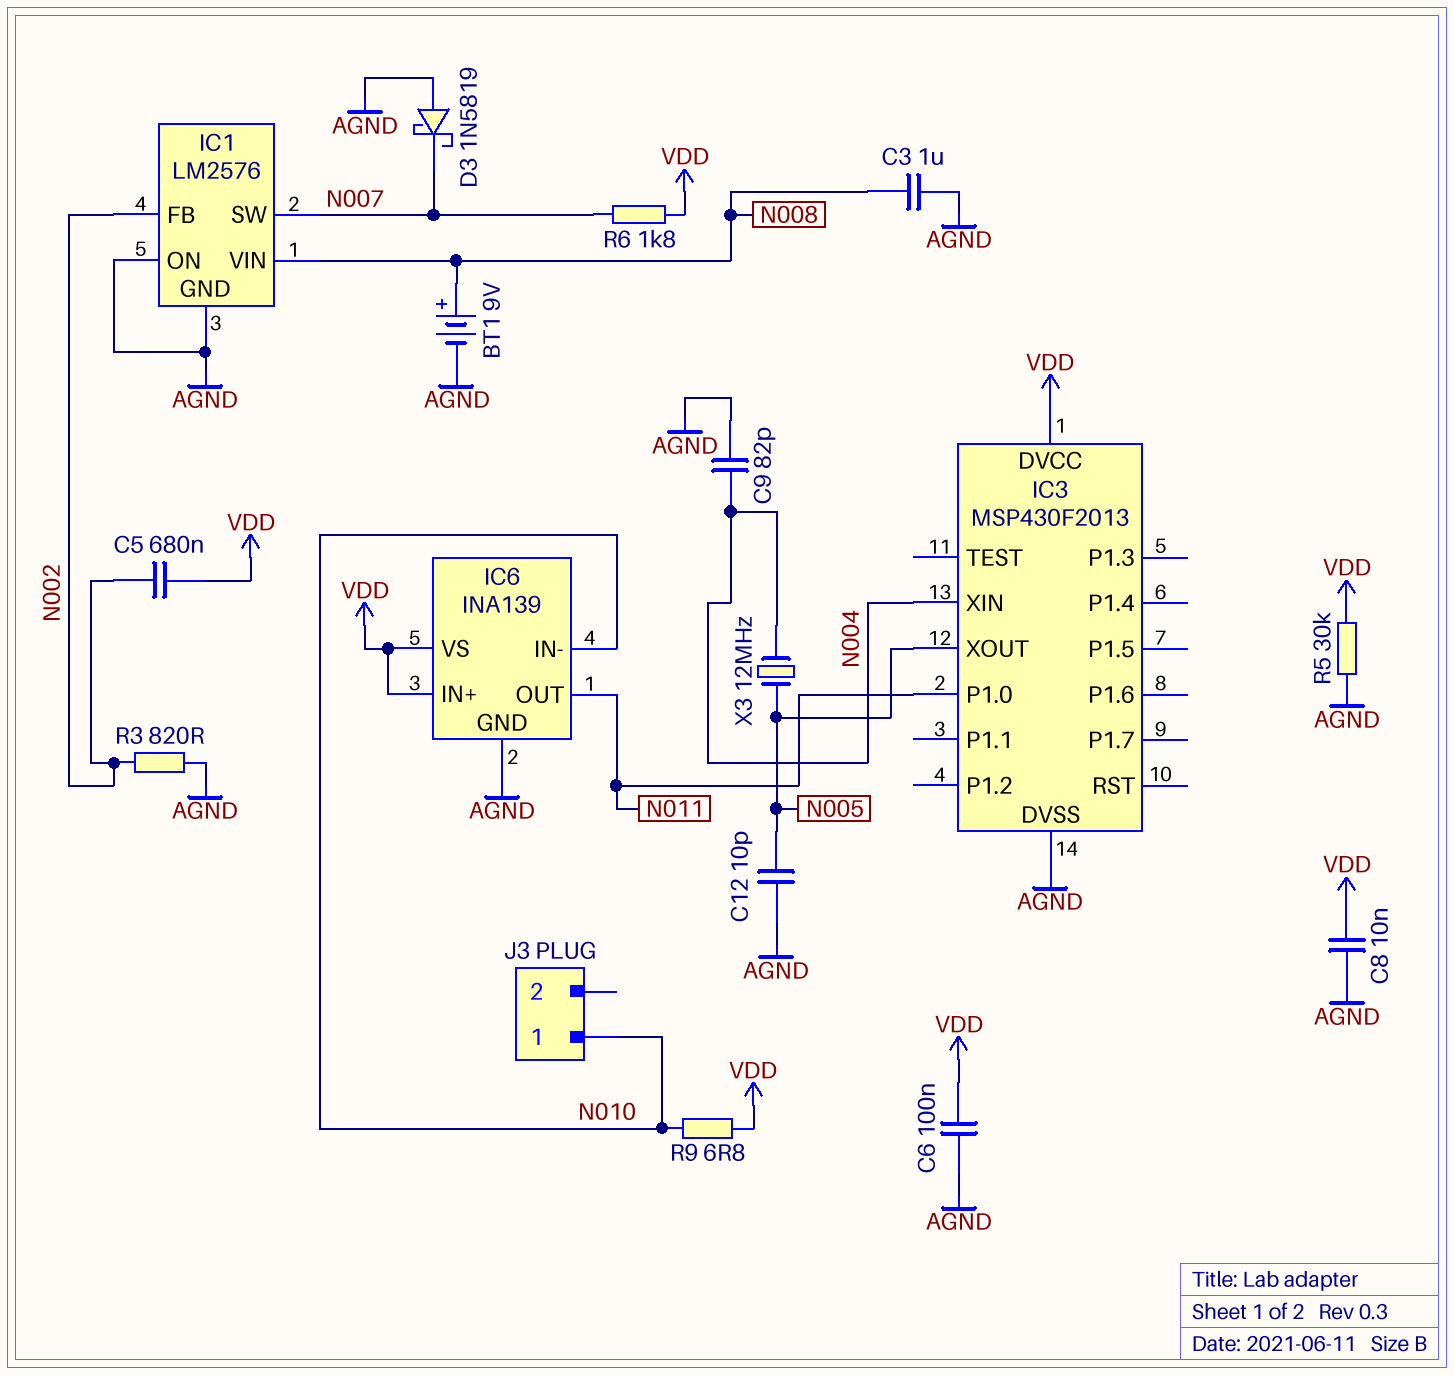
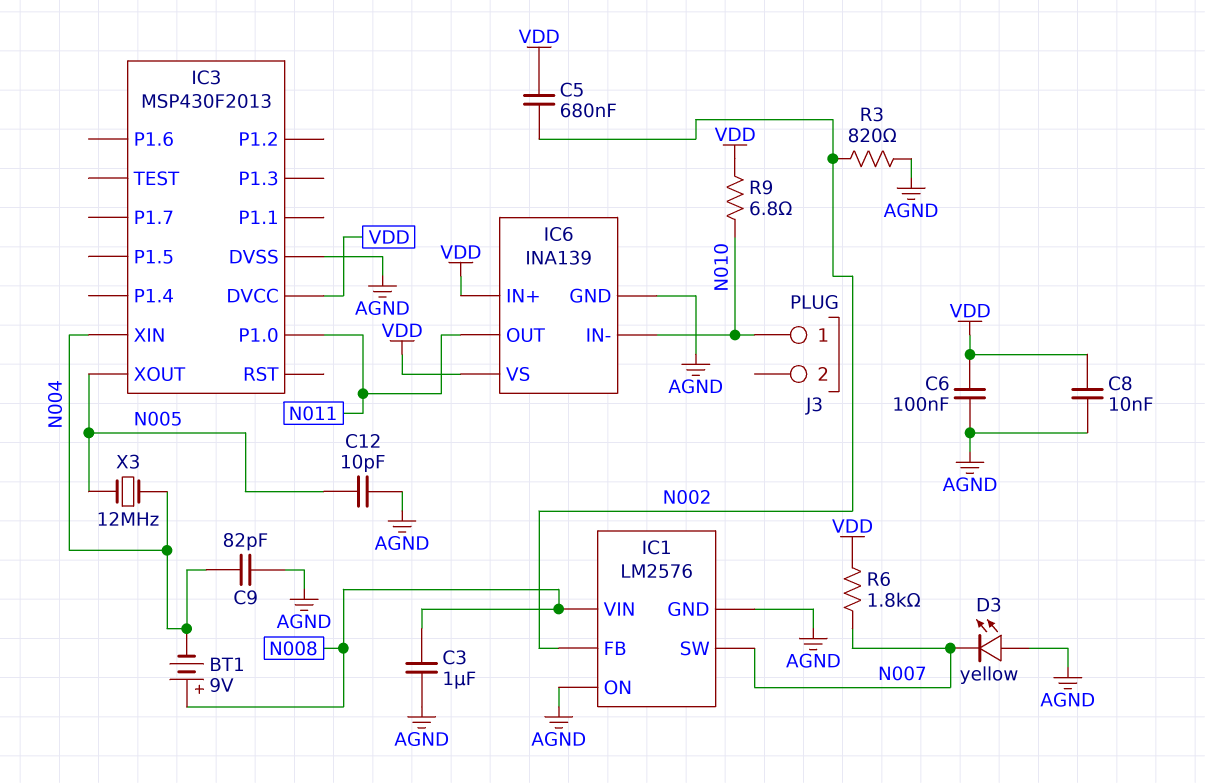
BT1: 9V (plus N008, minus AGND) -> 9V (plus N008, minus N004)
D3: schottky 1N5819 (A AGND, K N007) -> LED yellow (A AGND, K N007)
R5: 30k (AGND, VDD) -> none

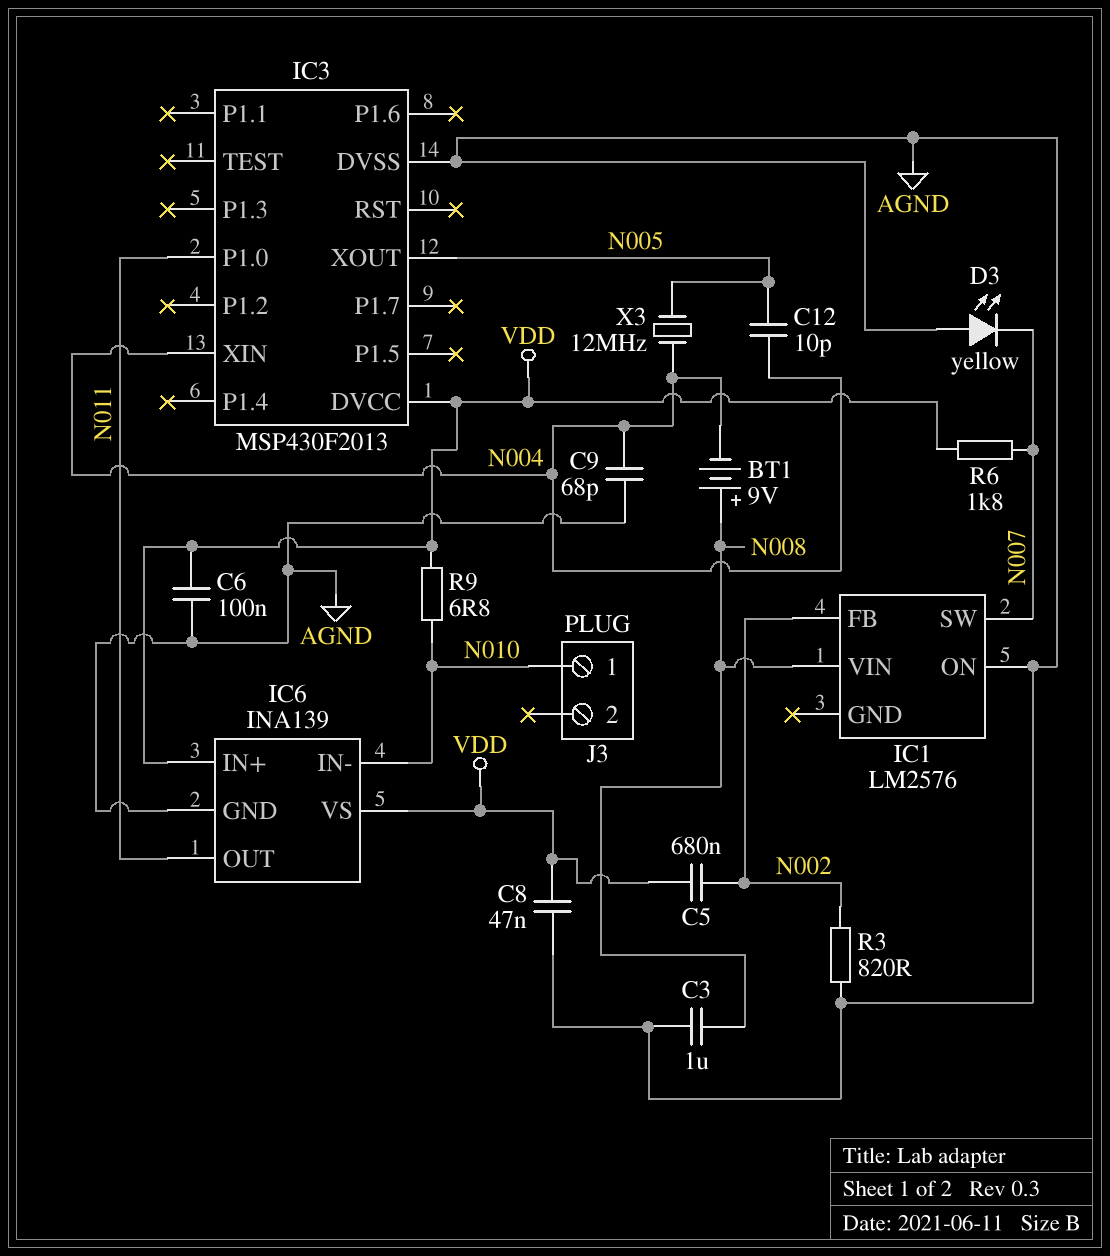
C8: 10nF (AGND, VDD) -> 47nF (AGND, VDD)
C9: 82pF (AGND, N004) -> 68pF (AGND, N004)
C12: 10pF (AGND, N005) -> 10pF (N004, N005)
IC1 pin GND: AGND -> none

